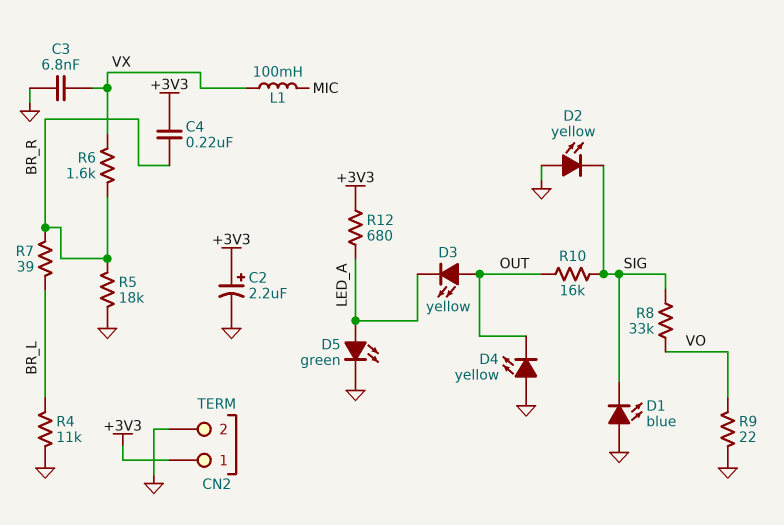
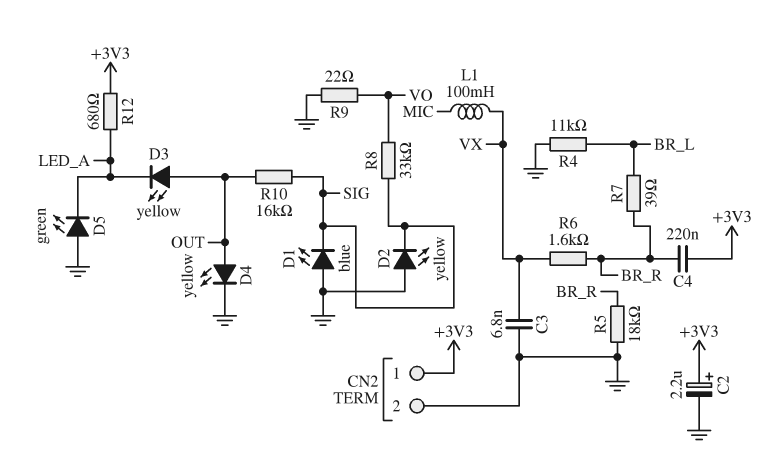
D4: LED yellow (A GND, K OUT) -> LED yellow (A OUT, K GND)
D5: LED green (A LED_A, K GND) -> LED green (A GND, K LED_A)

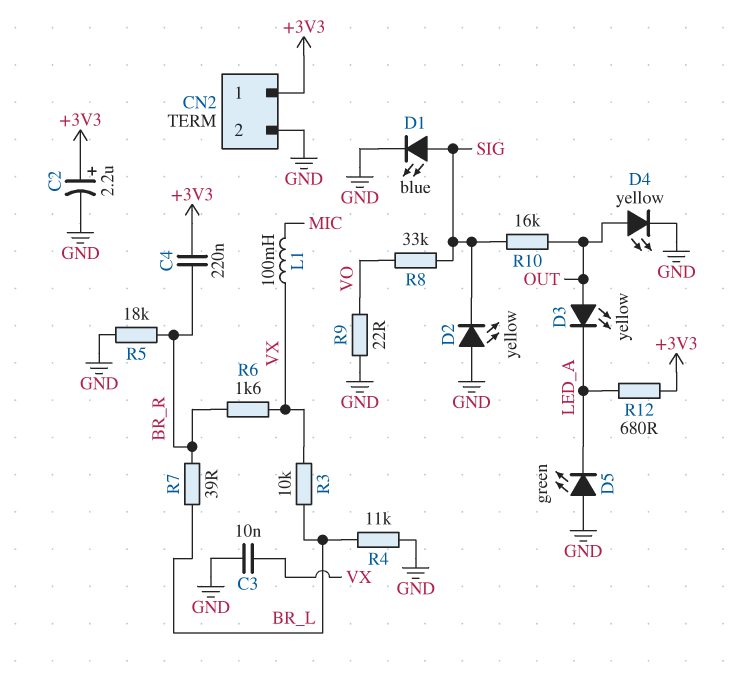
C3: 6.8nF (GND, VX) -> 10nF (GND, VX)
D1: LED blue (A GND, K SIG) -> LED blue (A SIG, K GND)
R3: none -> 10k (BR_L, VX)

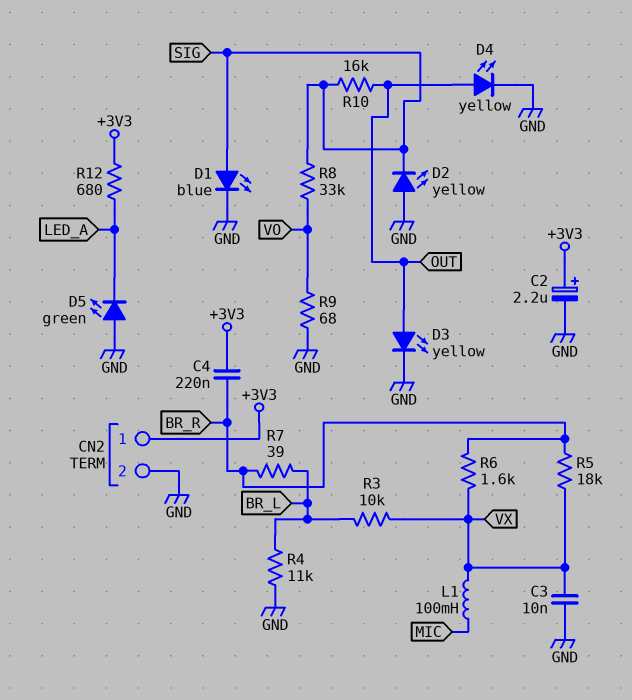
D3: LED yellow (A OUT, K LED_A) -> LED yellow (A OUT, K GND)
R5: 18k (BR_R, GND) -> 18k (BR_R, VX)
R9: 22 (GND, VO) -> 68 (GND, VO)

